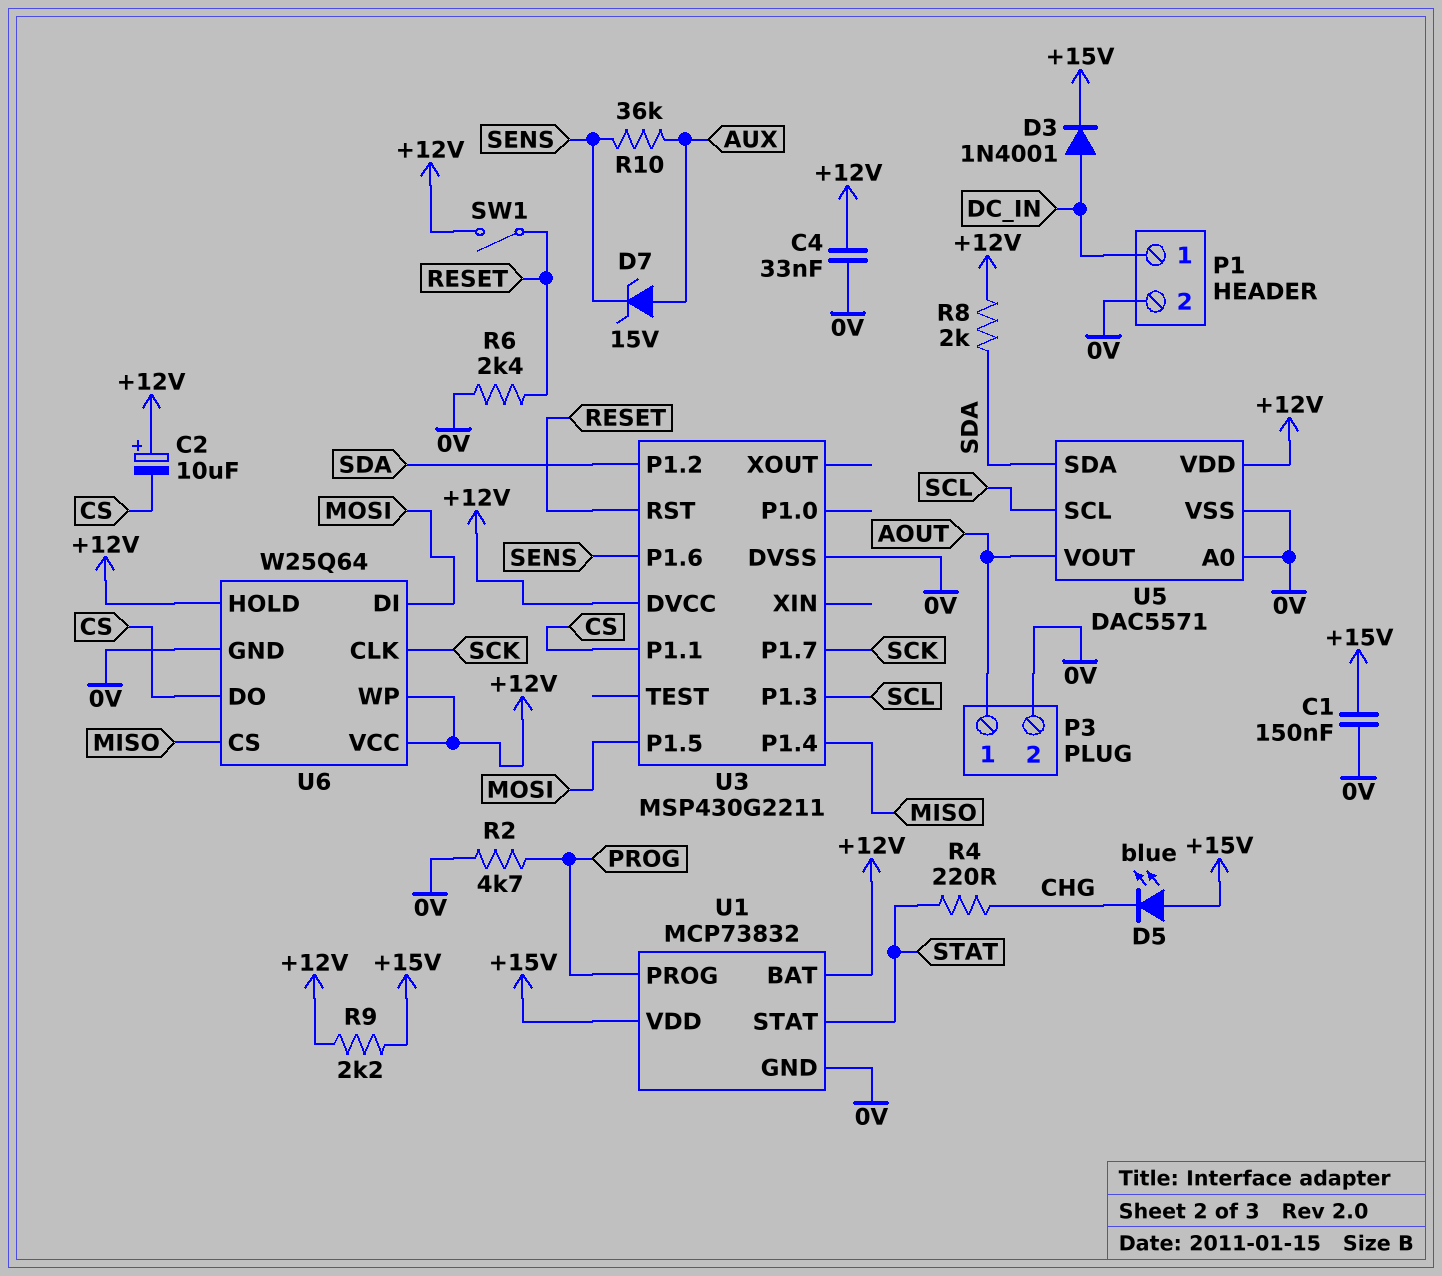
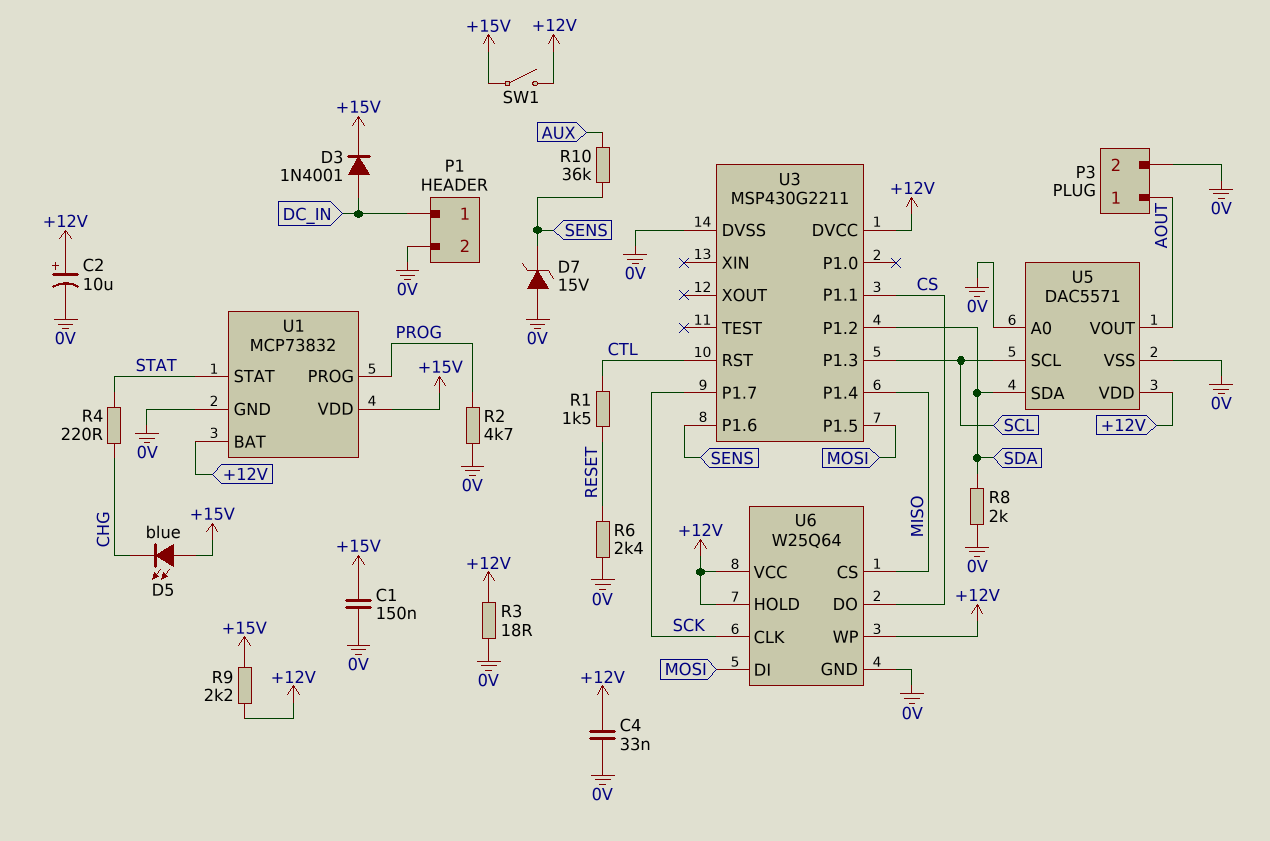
C2: 10uF (plus +12V, minus CS) -> 10uF (plus +12V, minus 0V)
D7: zener 15V (A AUX, K SENS) -> zener 15V (A 0V, K SENS)
R1: none -> 1.5k (CTL, RESET)
R3: none -> 18 (+12V, 0V)
R8: 2k (+12V, SDA) -> 2k (0V, SDA)
SW1: switch (+12V, RESET) -> switch (+12V, +15V)
U3 pin RST: RESET -> CTL

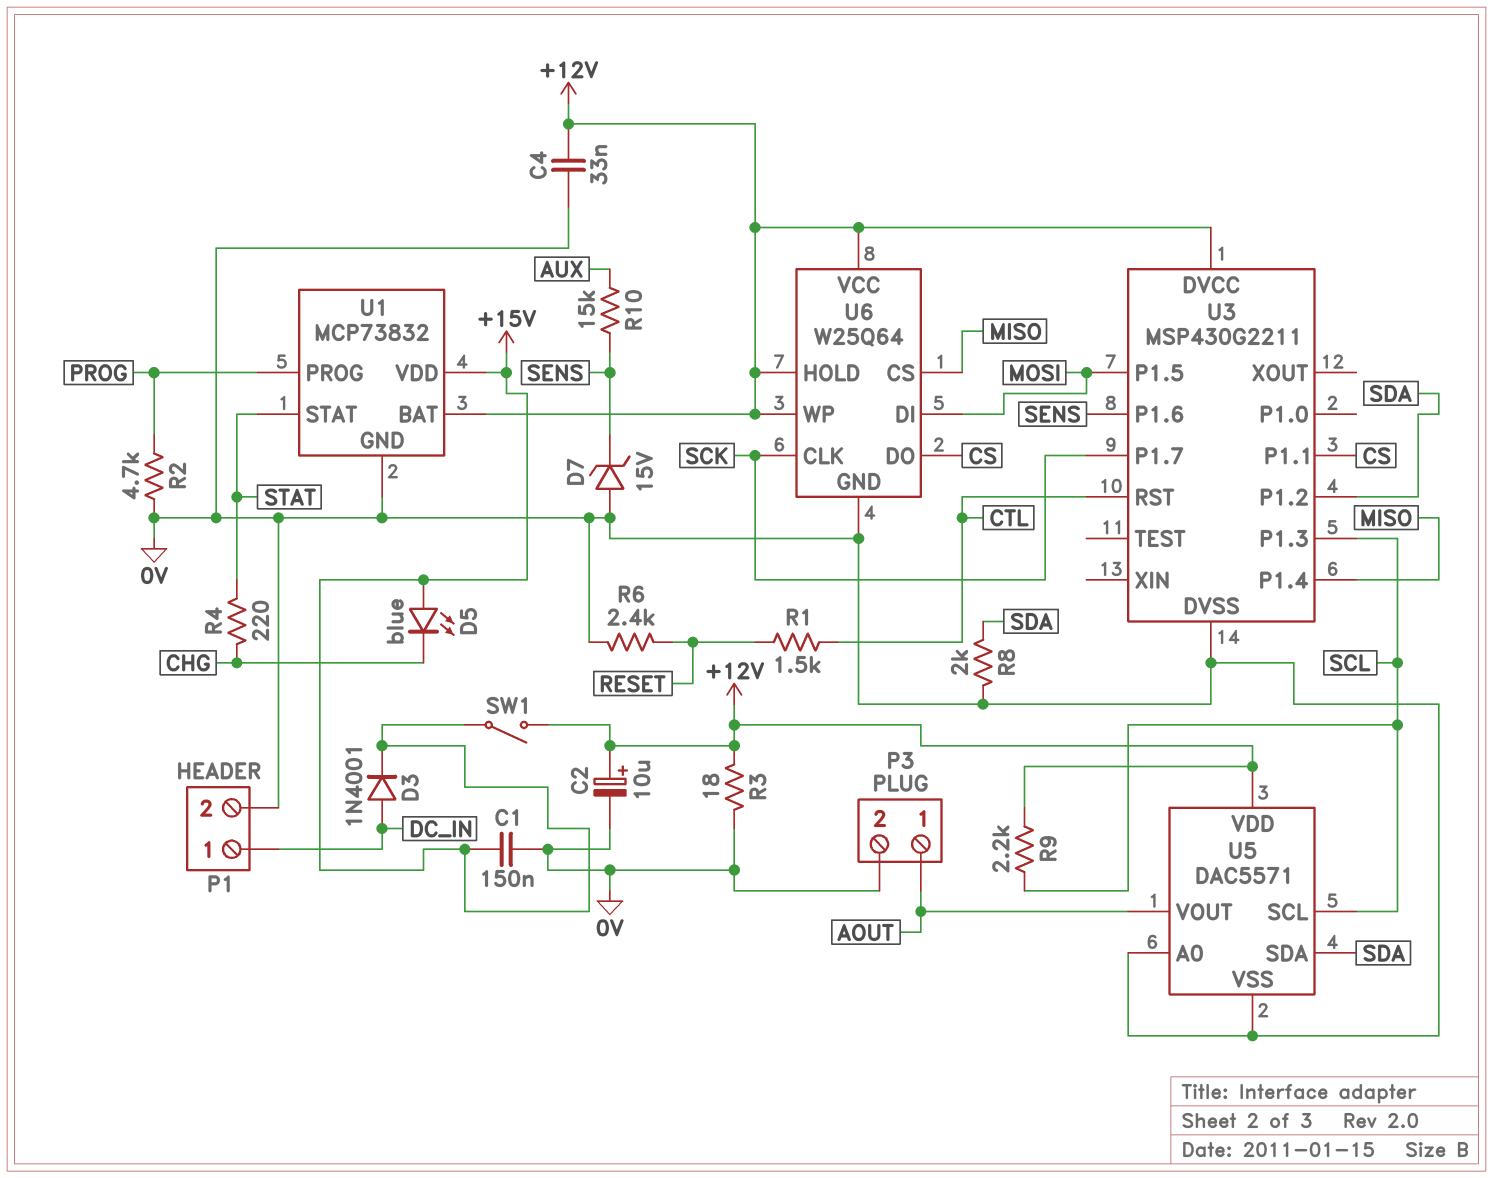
R9: 2.2k (+12V, +15V) -> 2.2k (+12V, SCL)
R10: 36k (AUX, SENS) -> 15k (AUX, SENS)

